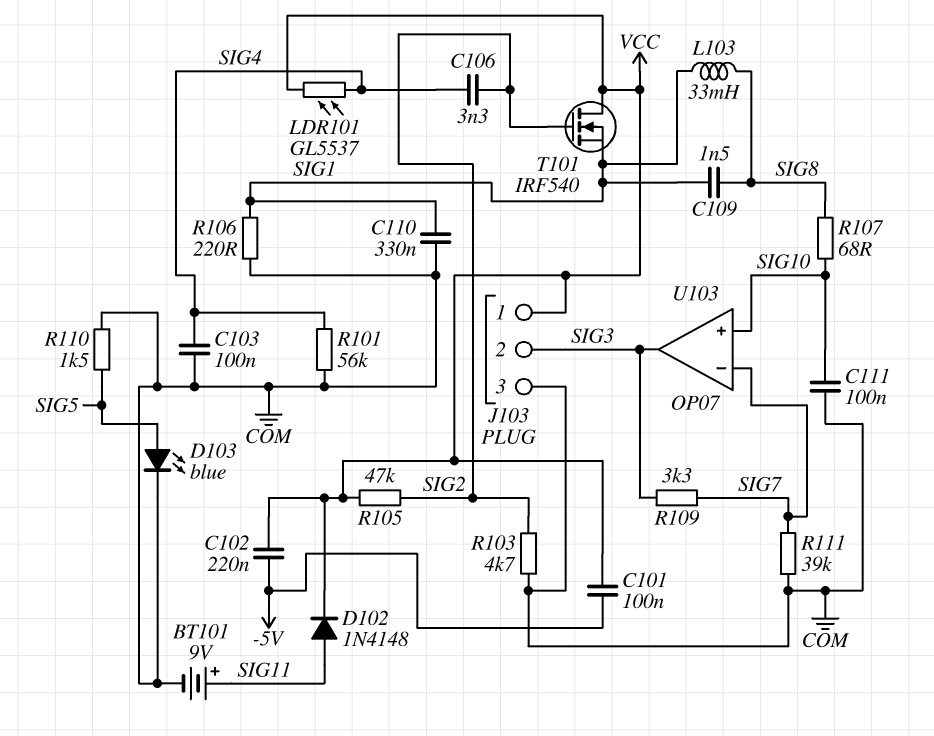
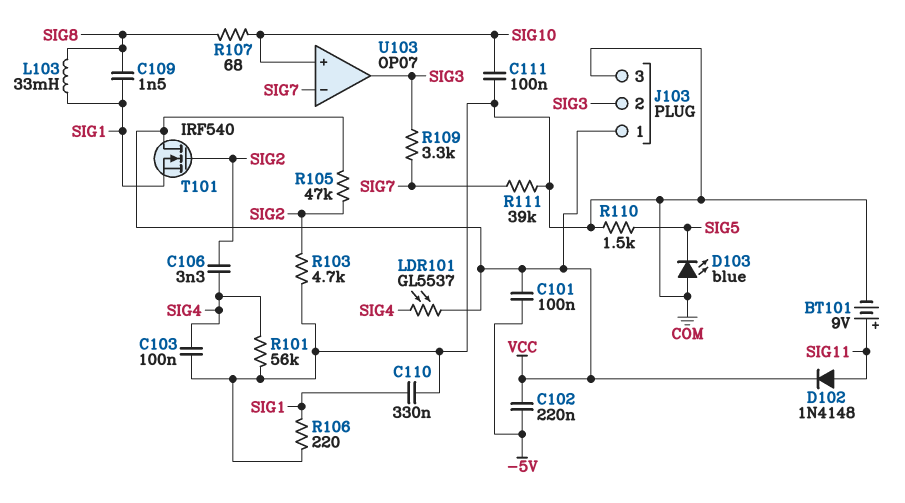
D103: LED blue (A SIG5, K COM) -> LED blue (A COM, K SIG5)

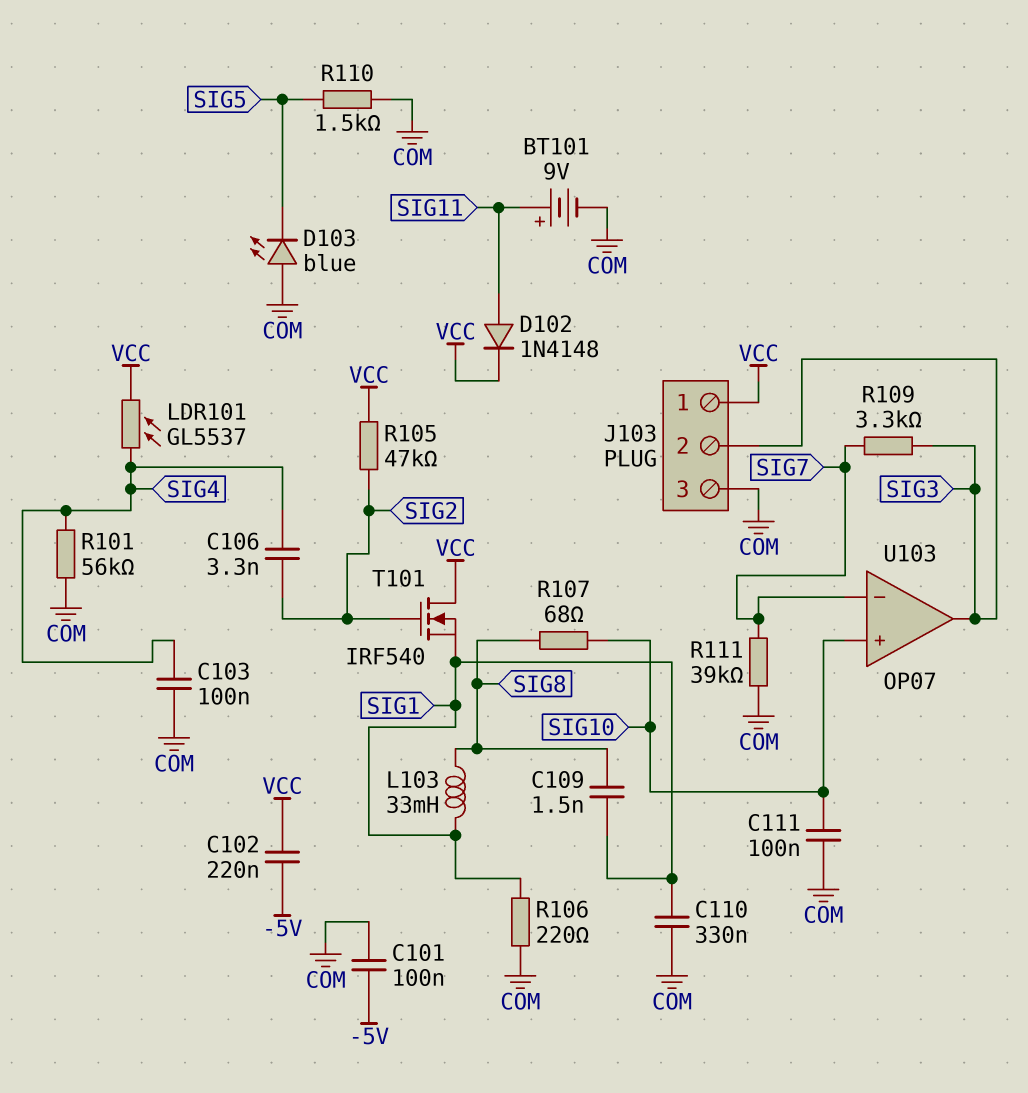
C101: 100nF (-5V, VCC) -> 100nF (-5V, COM)
R103: 4.7k (COM, SIG2) -> none

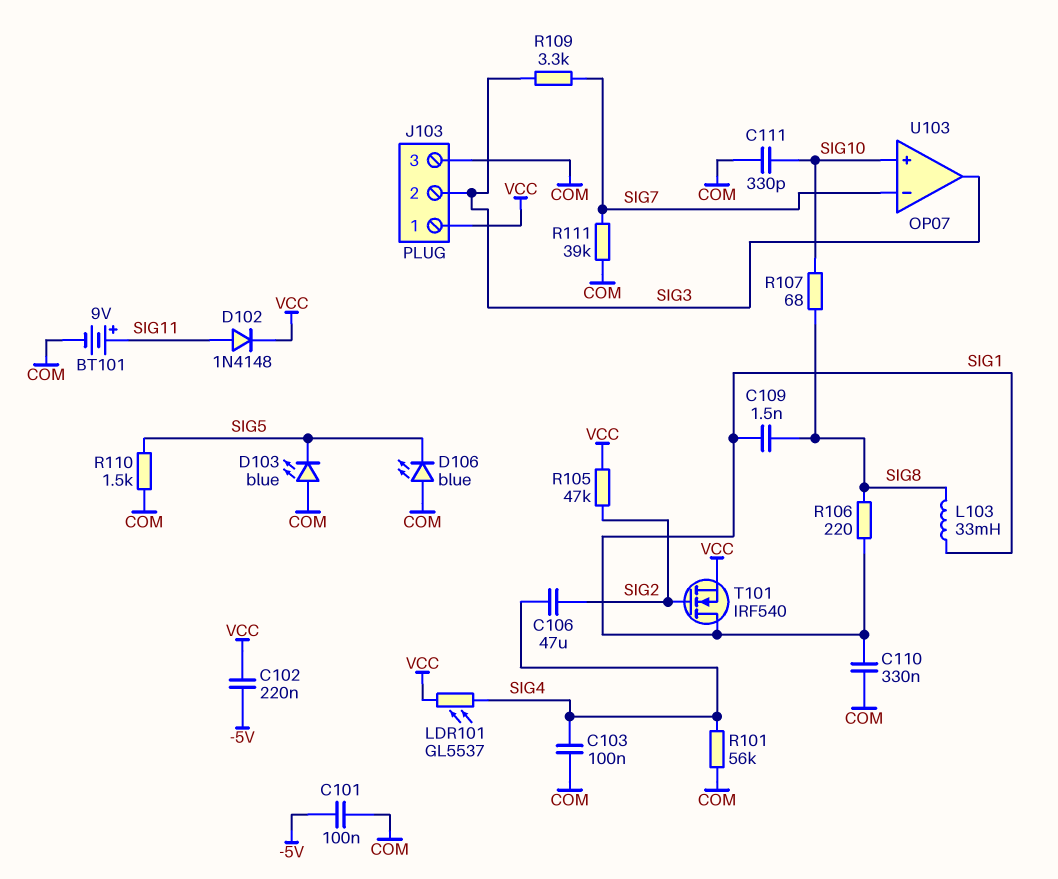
C106: 3.3nF (SIG2, SIG4) -> 47uF (SIG2, SIG4)
C111: 100nF (COM, SIG10) -> 330pF (COM, SIG10)
D106: none -> LED blue (A COM, K SIG5)
R106: 220 (COM, SIG1) -> 220 (SIG1, SIG8)
T101: NMOS IRF540 (G SIG2, D VCC, S SIG1) -> NMOS IRF540 (G SIG2, D SIG1, S VCC)

